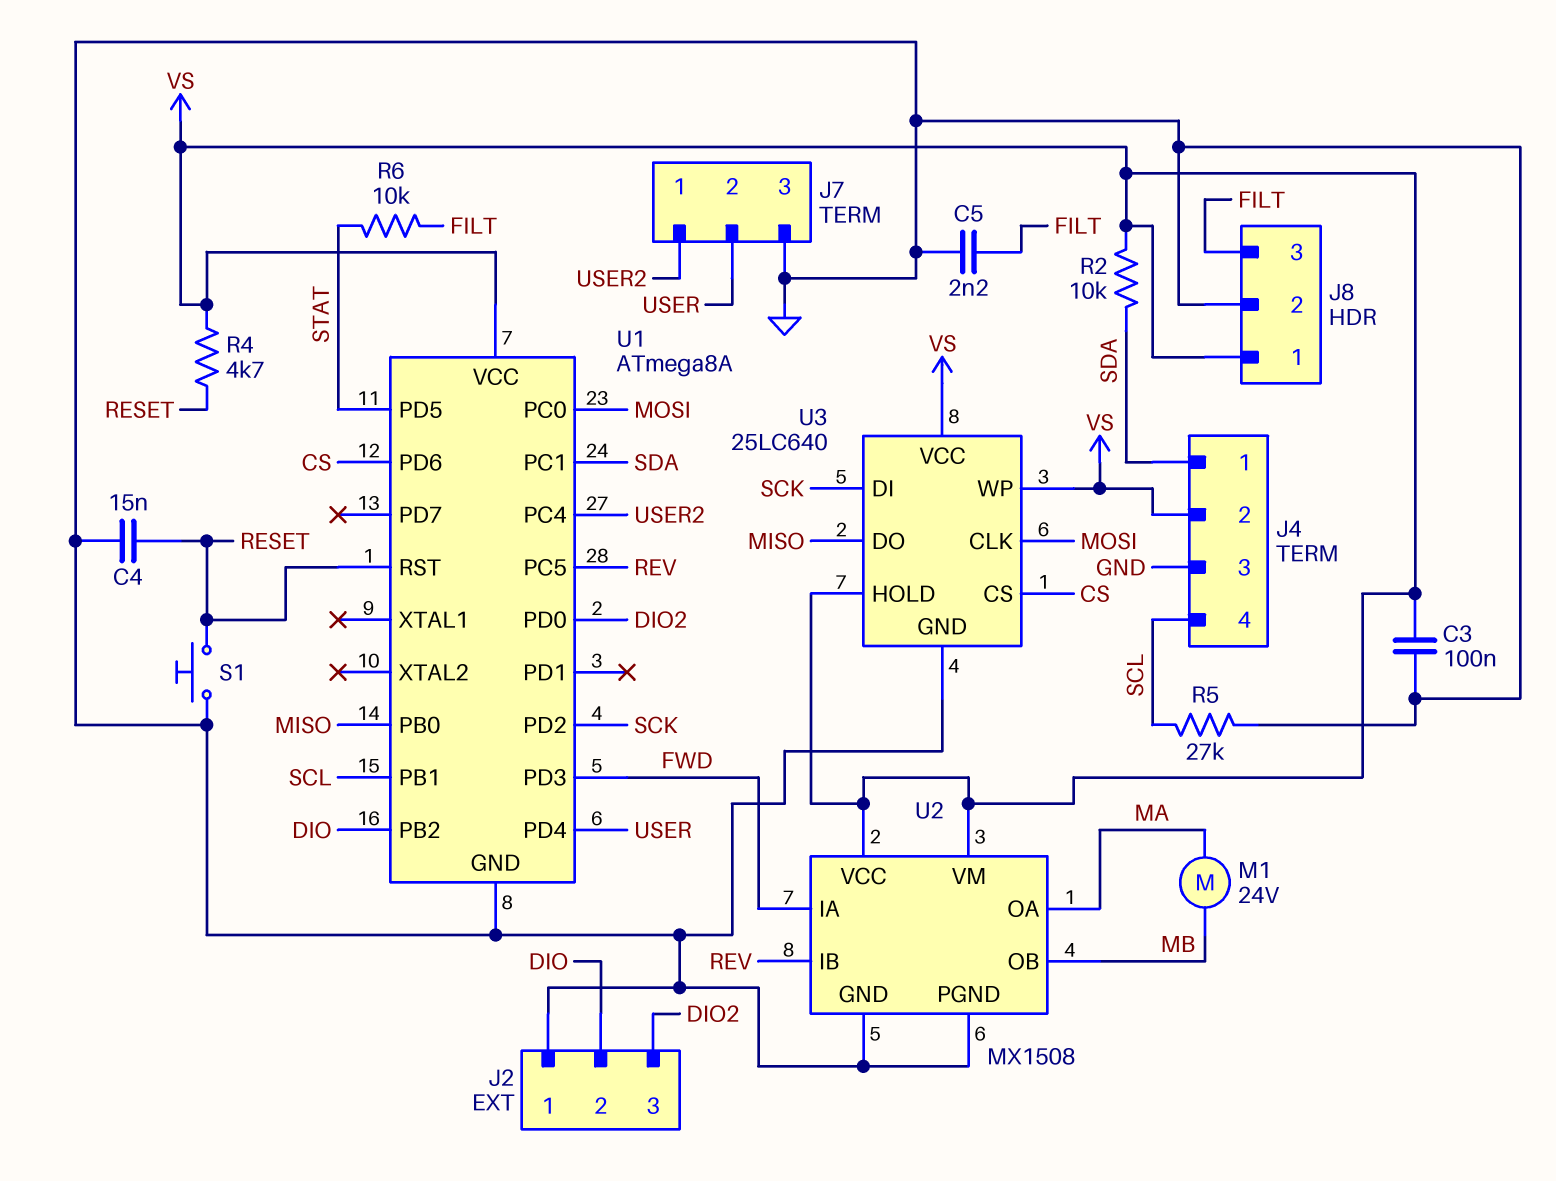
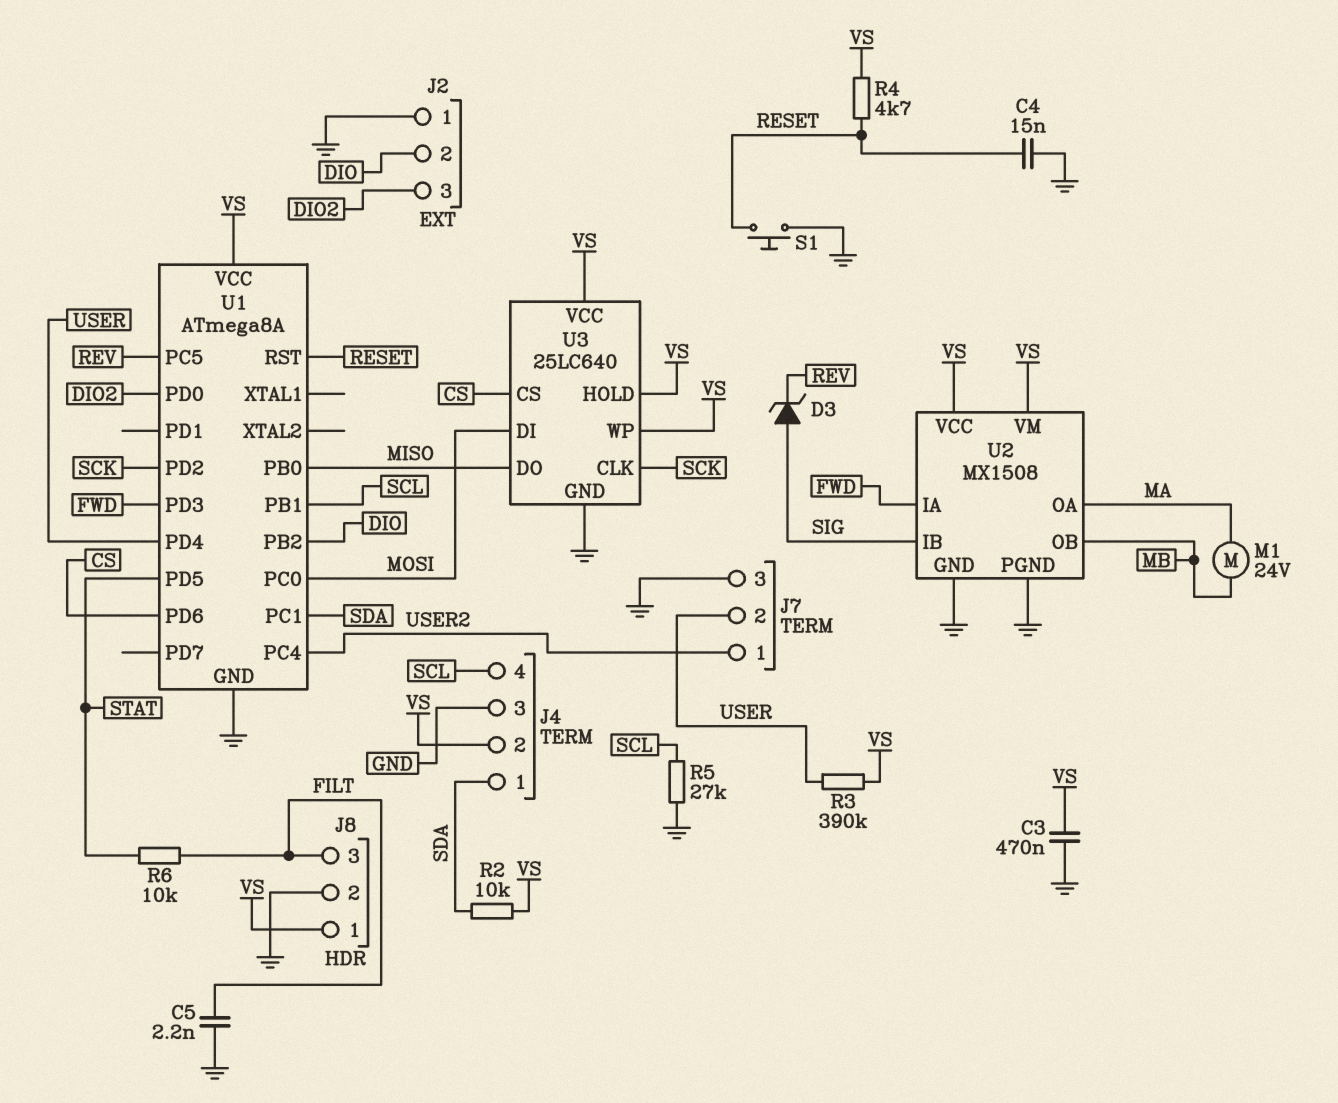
C3: 100nF (GND, VS) -> 470nF (GND, VS)
D3: none -> zener (A SIG, K REV)
R3: none -> 390k (USER, VS)
U2 pin IB: REV -> SIG
U3 pin CLK: MOSI -> SCK
U3 pin DI: SCK -> MOSI

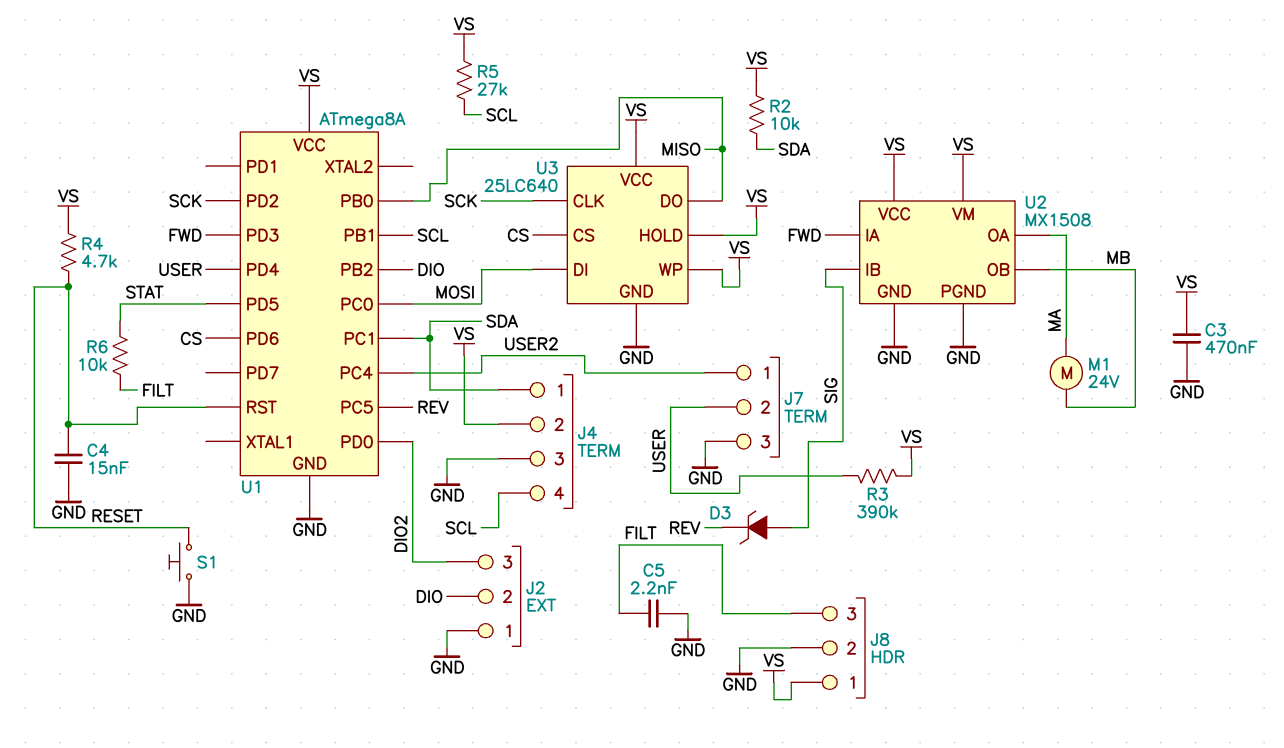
R5: 27k (GND, SCL) -> 27k (SCL, VS)

